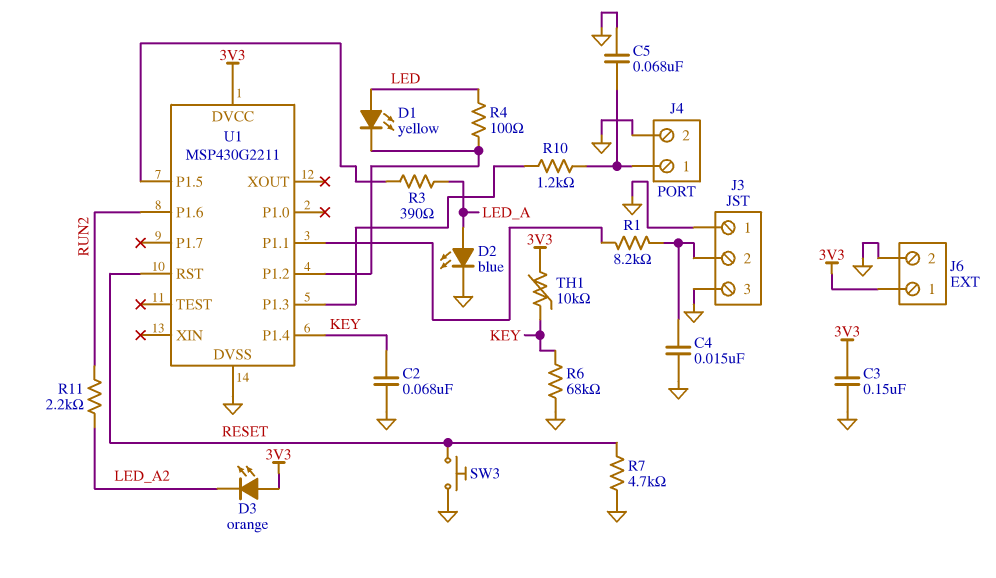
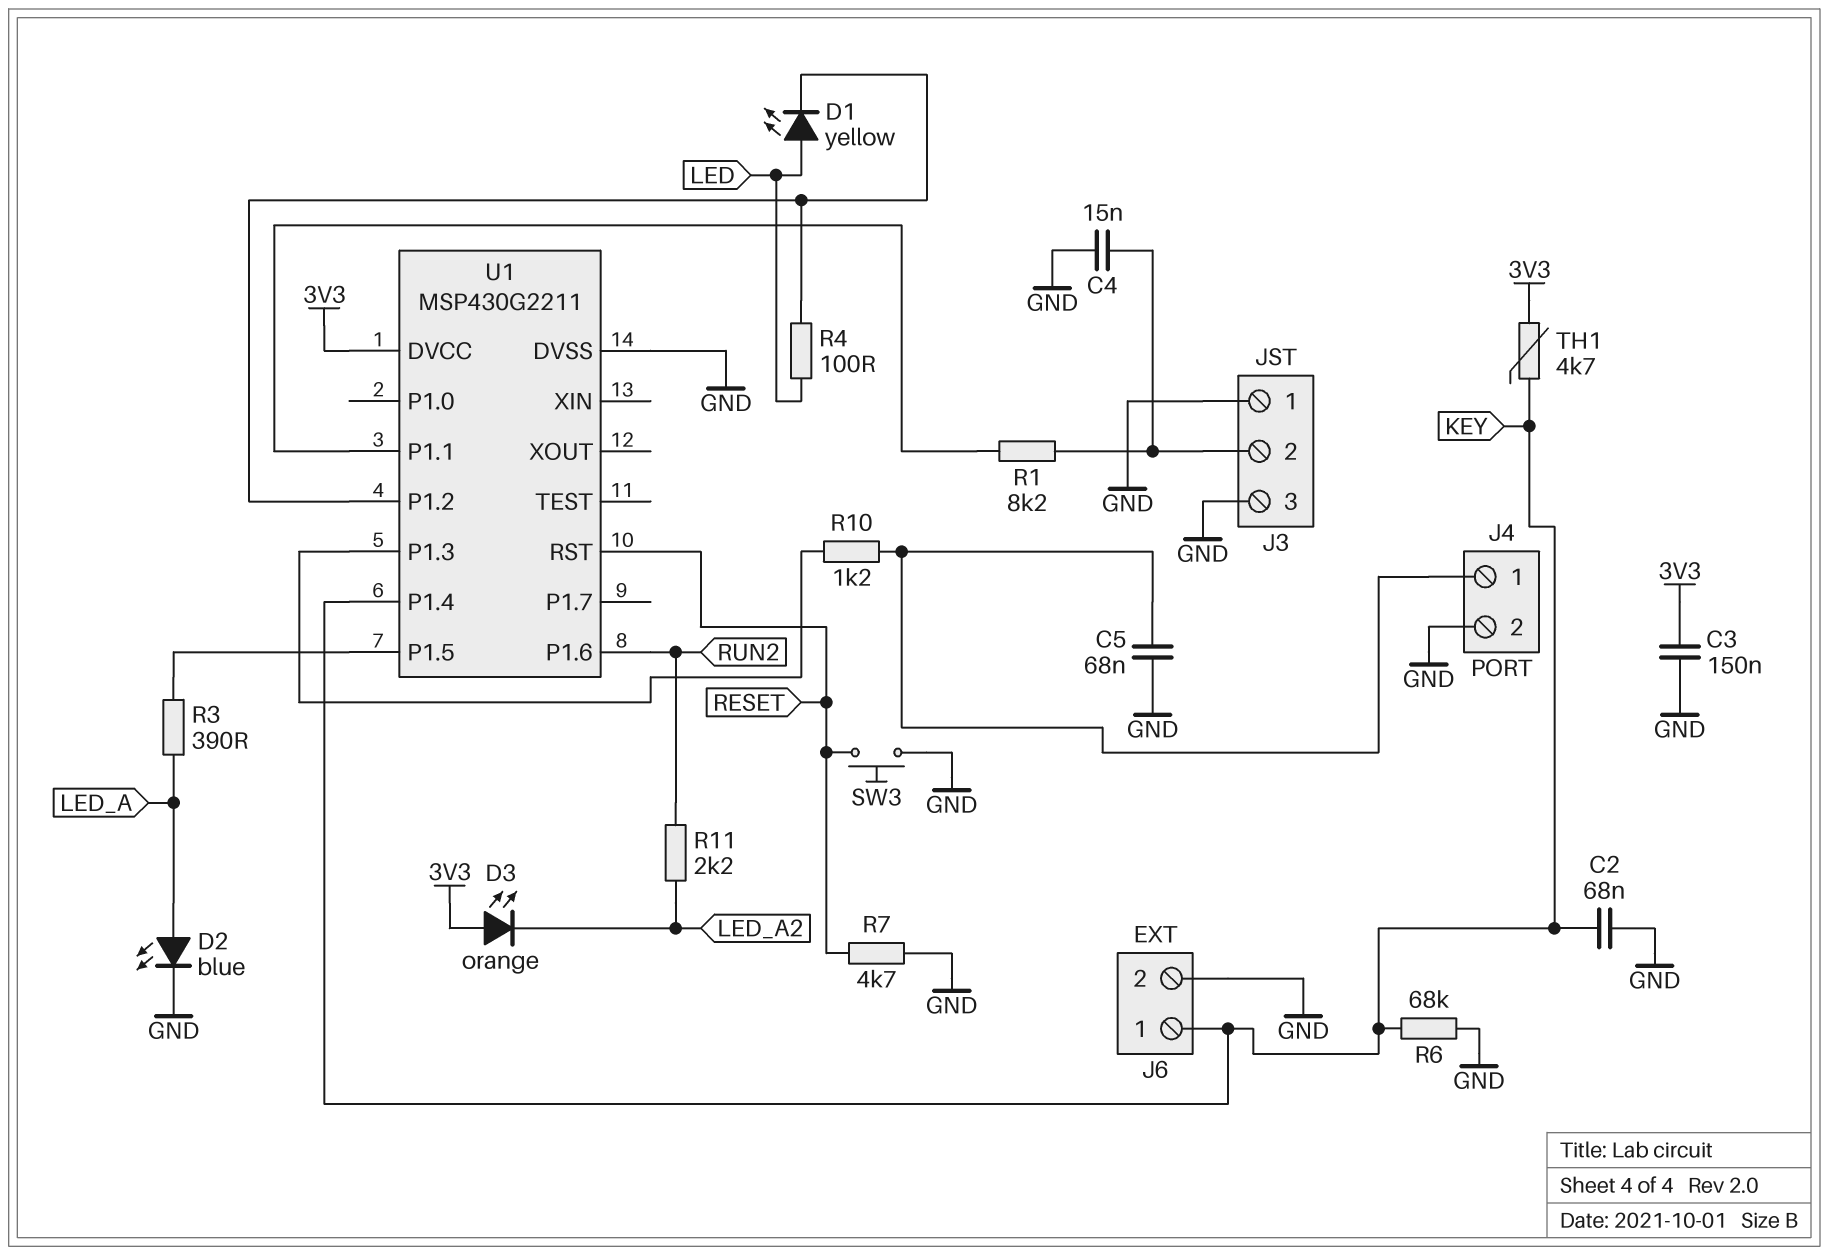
J6 pin 1: 3V3 -> KEY
TH1: 10k (3V3, KEY) -> 4.7k (3V3, KEY)

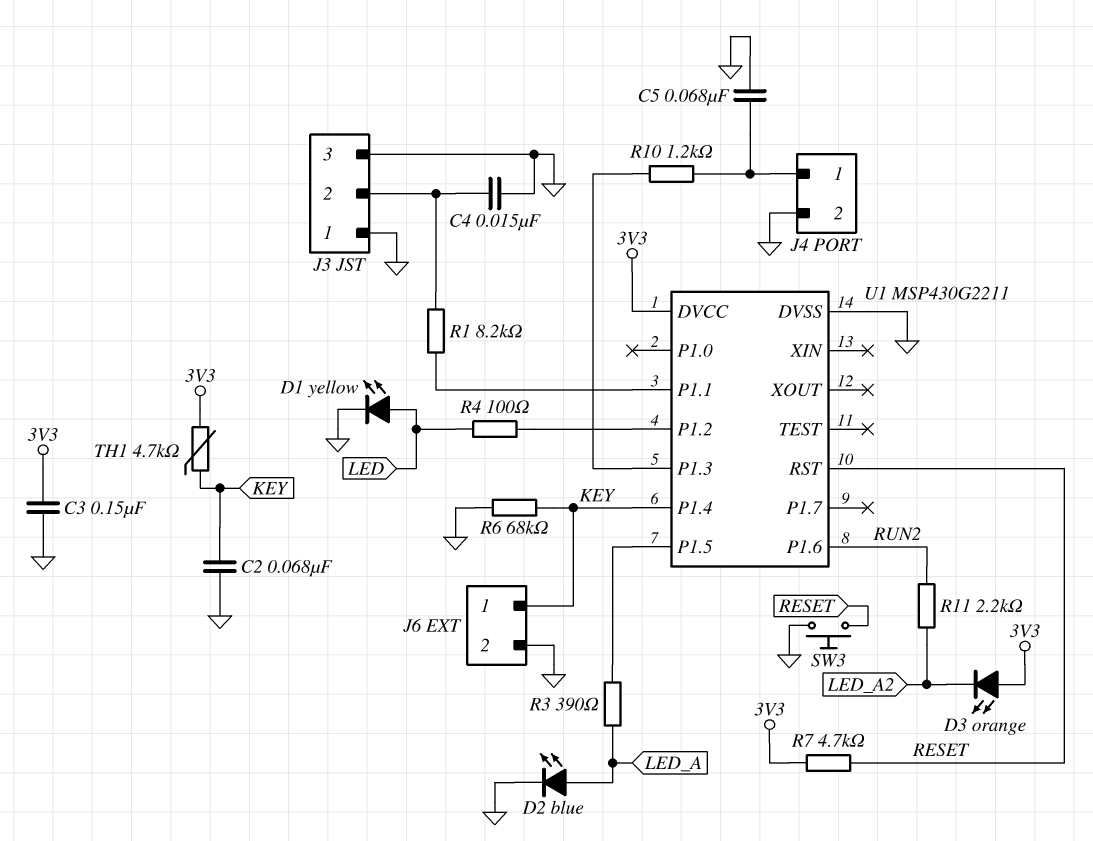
D1: LED yellow (A LED, K U1/P1.2) -> LED yellow (A LED, K GND)
R7: 4.7k (GND, RESET) -> 4.7k (3V3, RESET)

